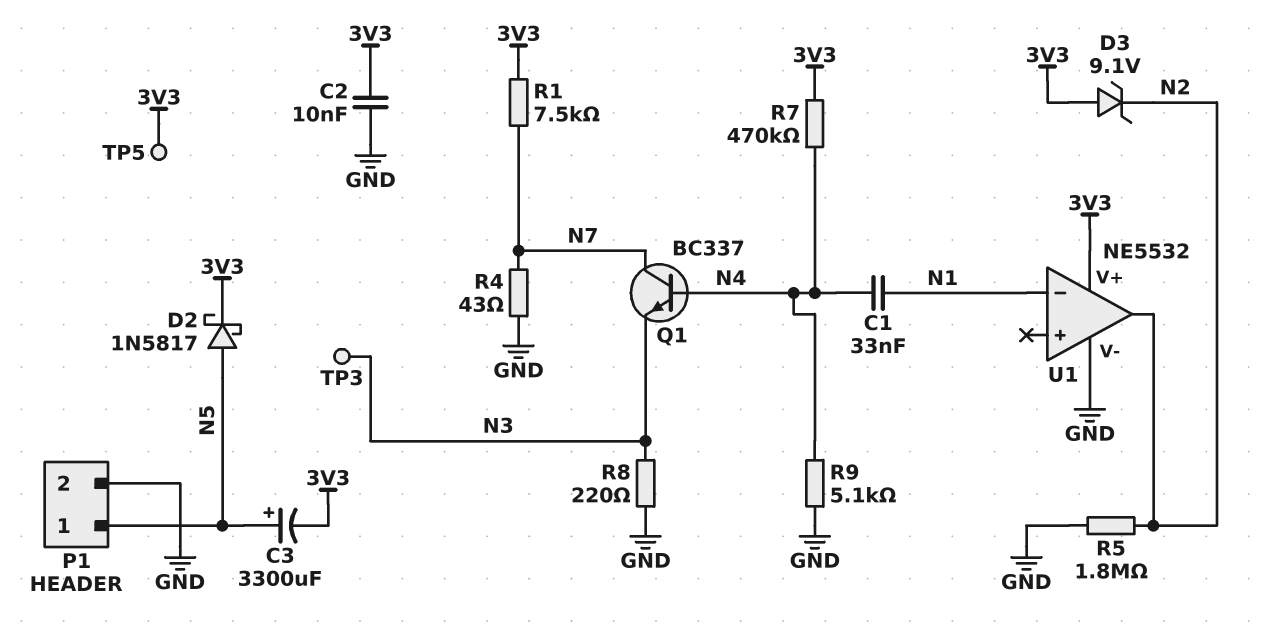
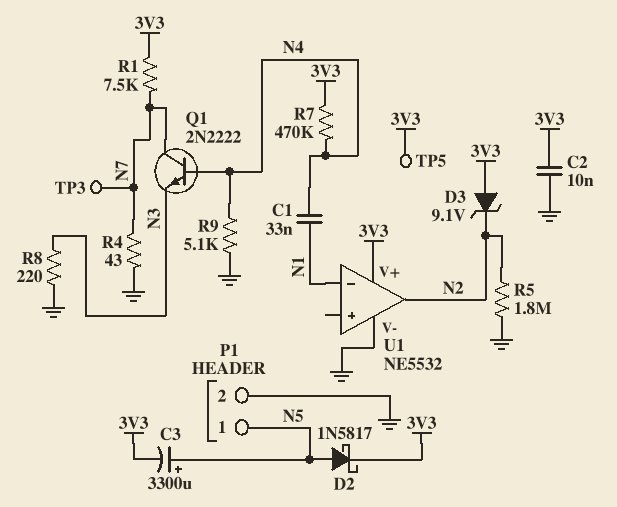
Q1: NPN BC337 (B N4, C N7, E N3) -> NPN 2N2222 (B N4, C N7, E N3)
TP3: test point (N3) -> test point (N7)

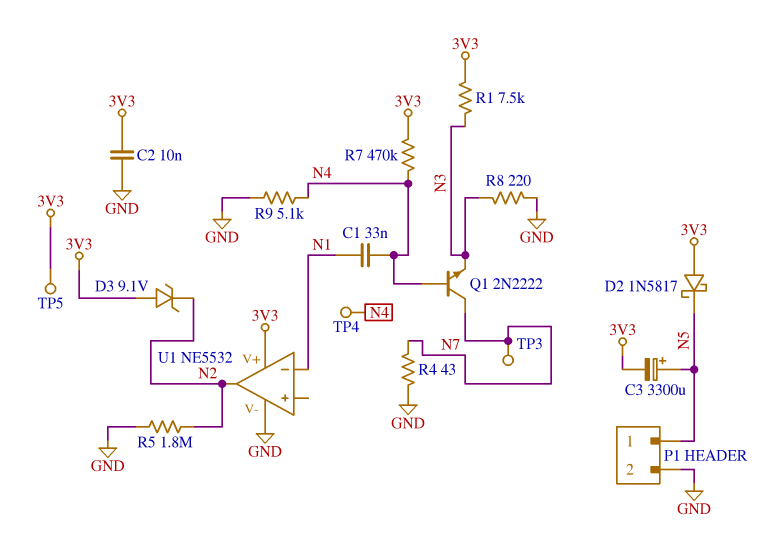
D2: schottky 1N5817 (A N5, K 3V3) -> schottky 1N5817 (A 3V3, K N5)
R1: 7.5k (3V3, N7) -> 7.5k (3V3, N3)
TP4: none -> test point (N4)

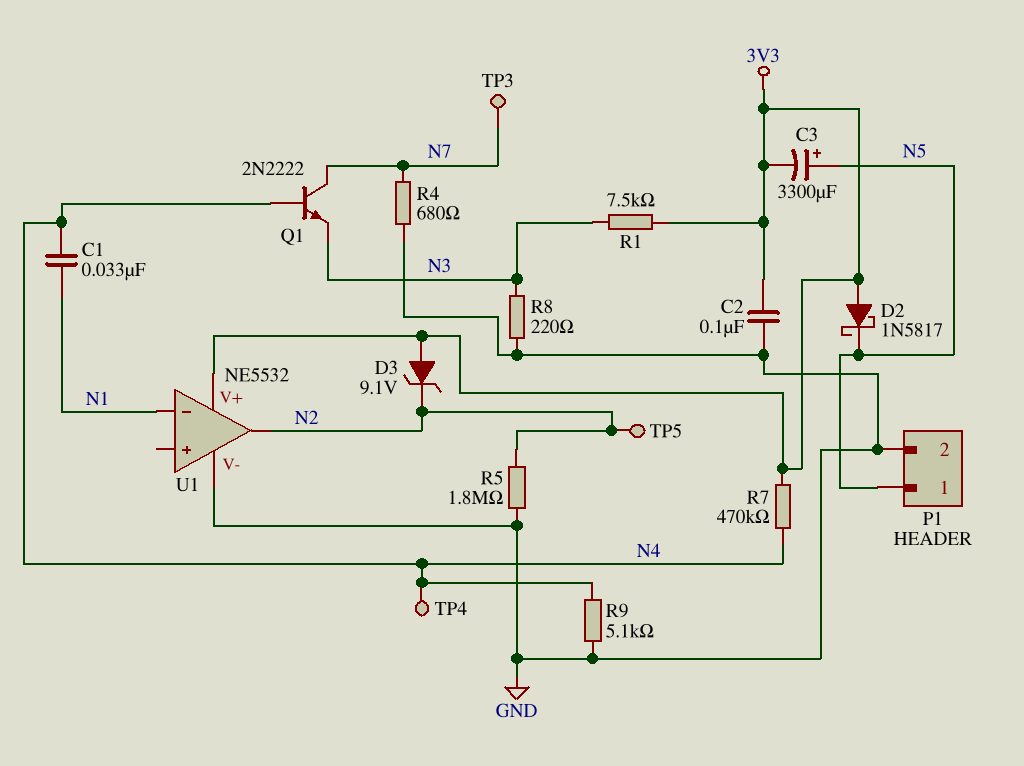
C2: 10nF (3V3, GND) -> 100nF (3V3, GND)
R4: 43 (GND, N7) -> 680 (GND, N7)
TP5: test point (3V3) -> test point (N2)

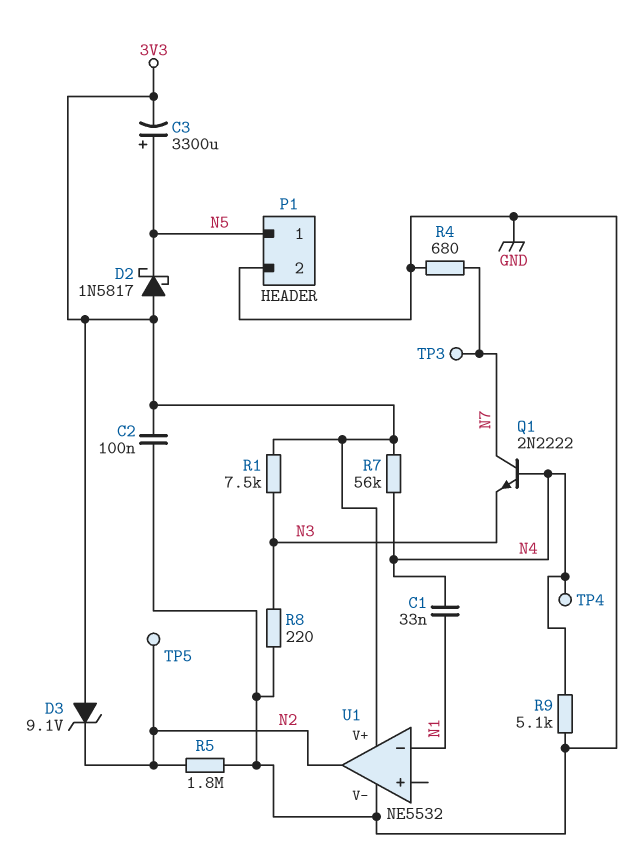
R7: 470k (3V3, N4) -> 56k (3V3, N4)

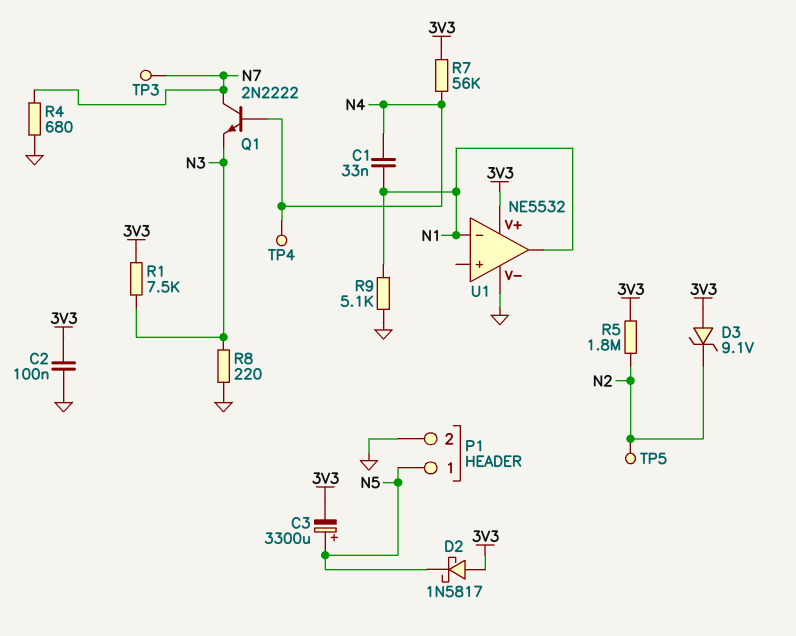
R5: 1.8M (GND, N2) -> 1.8M (3V3, N2)
R9: 5.1k (GND, N4) -> 5.1k (GND, N1)
U1 pin out: N2 -> N1

